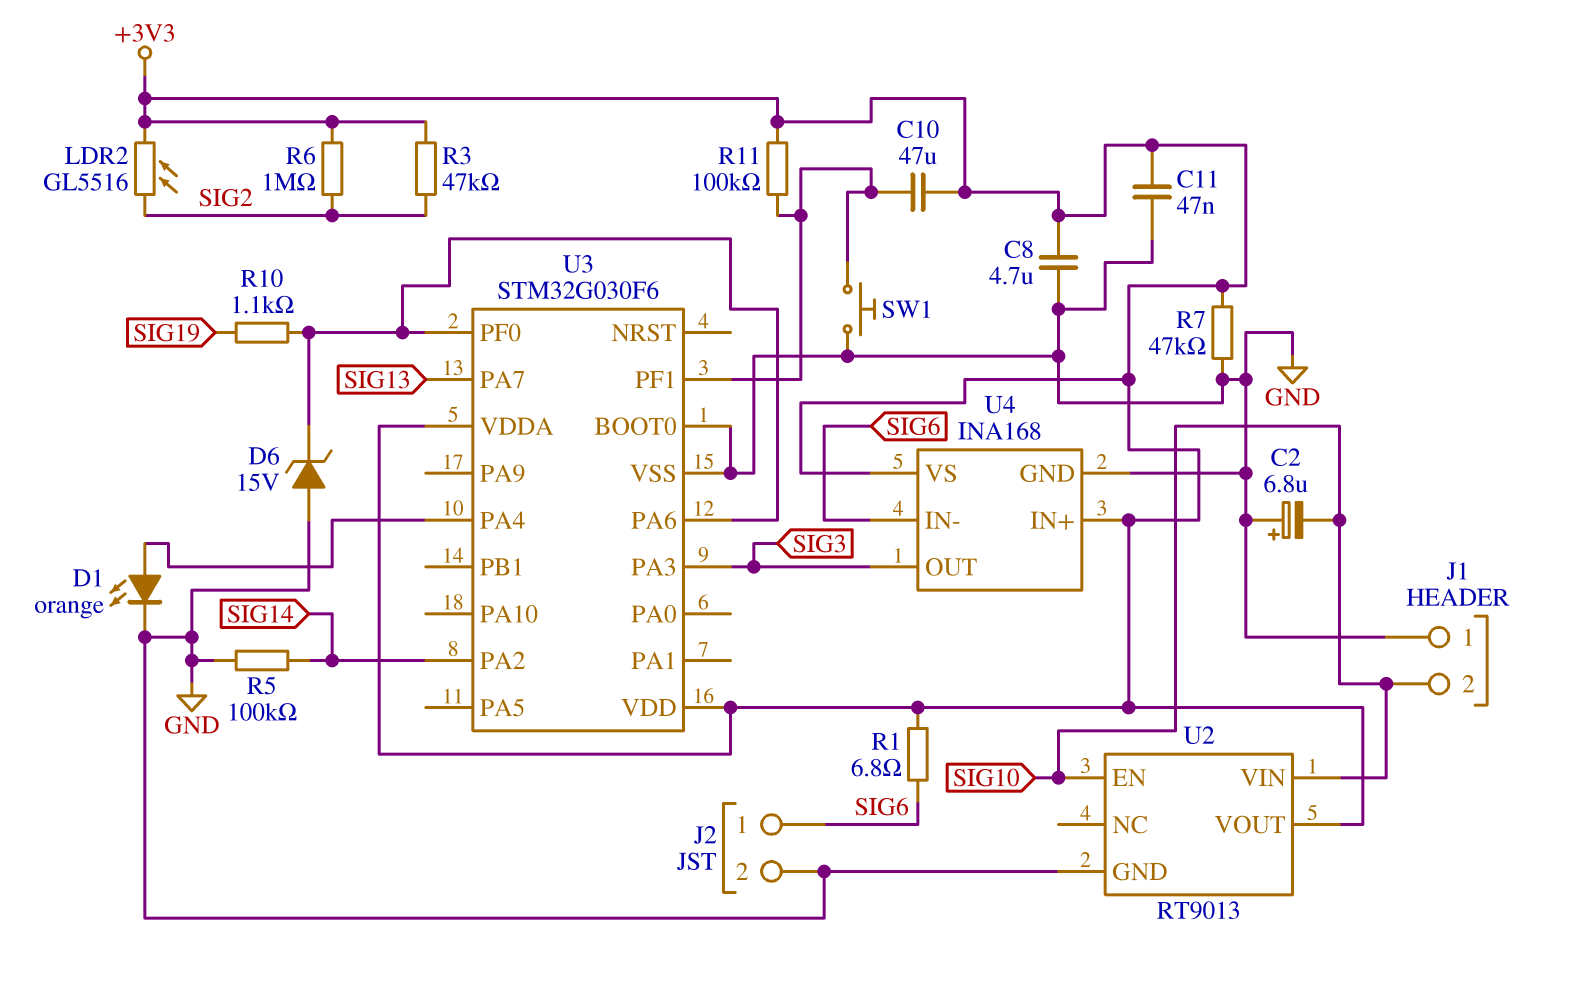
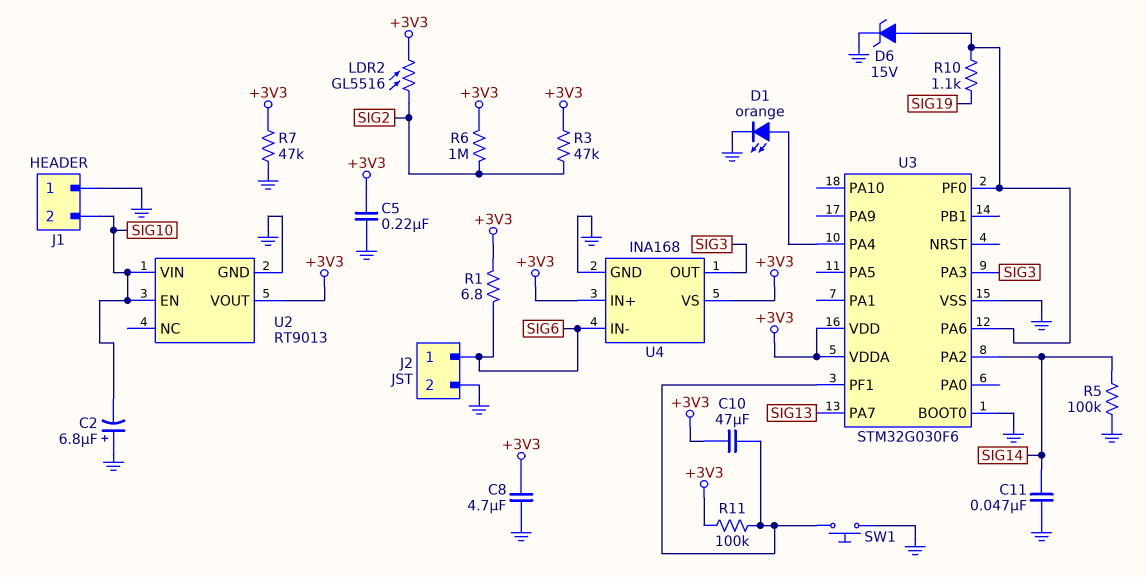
C5: none -> 220nF (+3V3, GND)
C11: 47nF (+3V3, GND) -> 47nF (GND, SIG14)
D6: zener 15V (A GND, K U3/PA6) -> zener 15V (A U3/PA6, K GND)

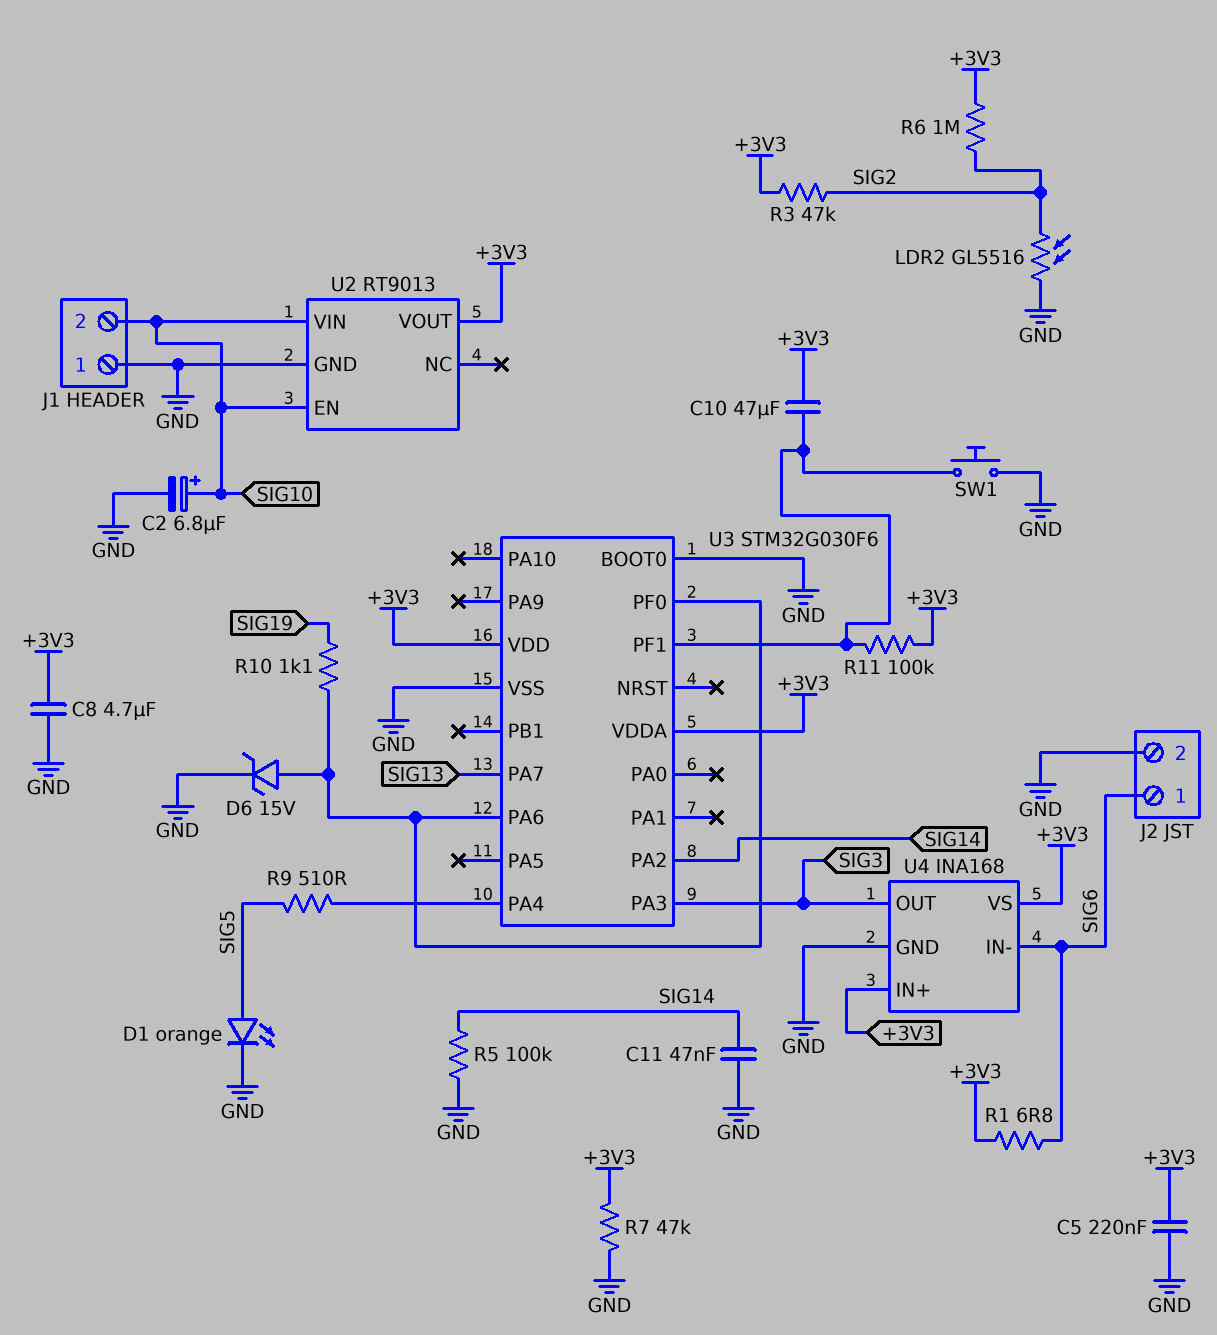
C2: 6.8uF (plus GND, minus SIG10) -> 6.8uF (plus SIG10, minus GND)
D1: LED orange (A U3/PA4, K GND) -> LED orange (A SIG5, K GND)
LDR2: GL5516 (+3V3, SIG2) -> GL5516 (GND, SIG2)
R9: none -> 510 (SIG5, U3/PA4)

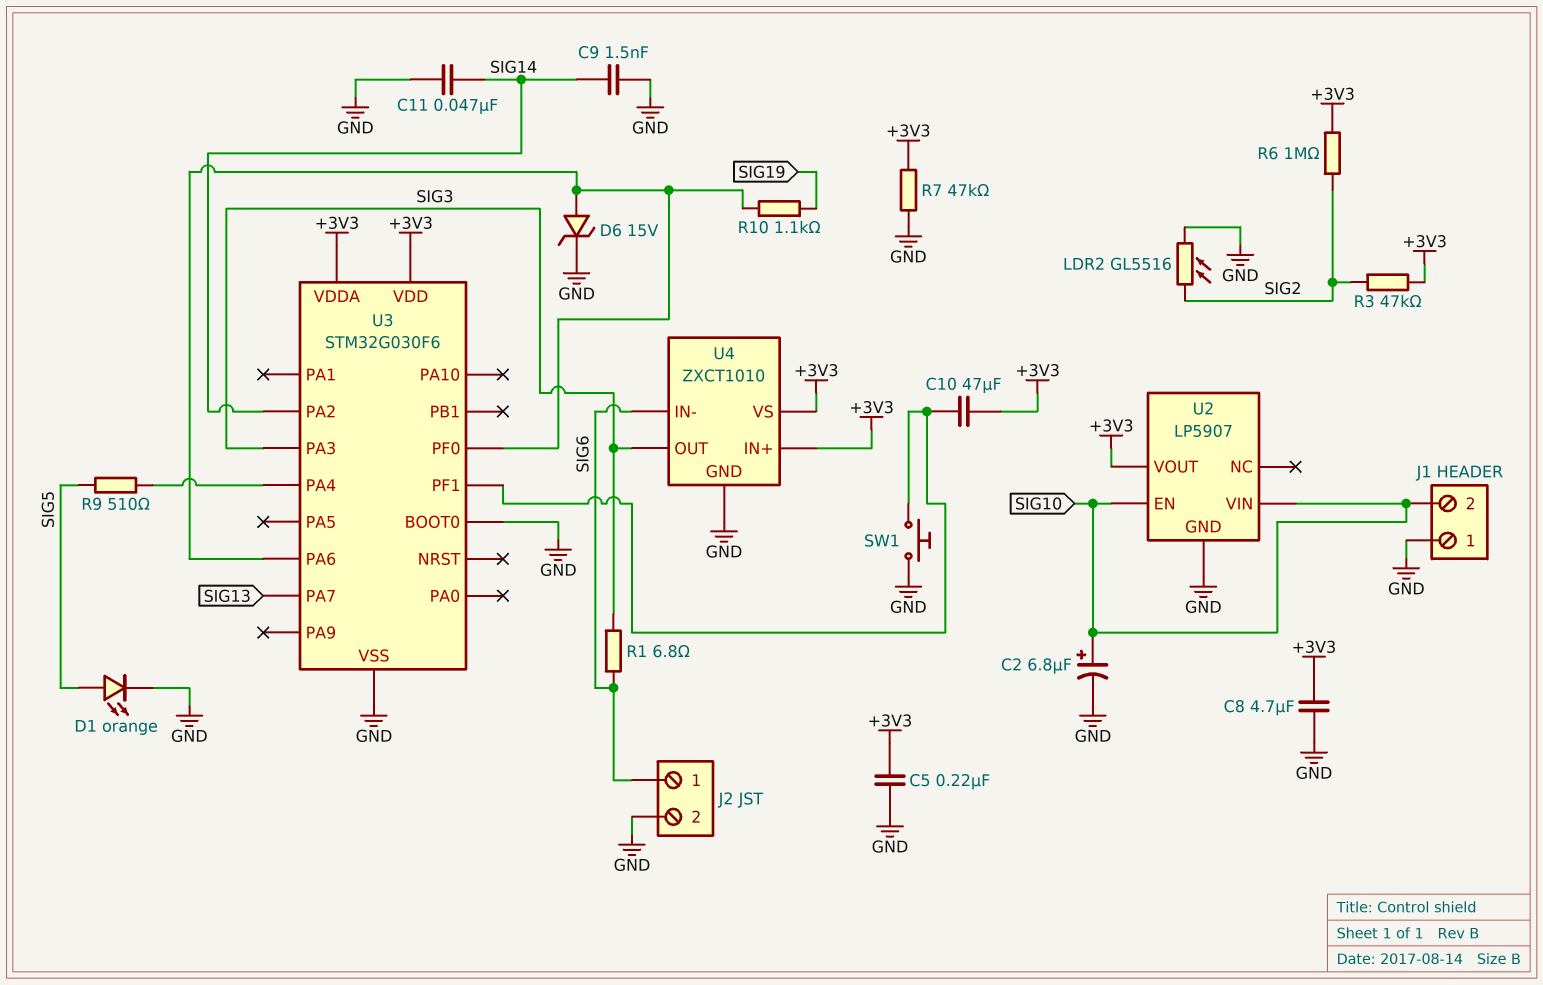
C9: none -> 1.5nF (GND, SIG14)
R1: 6.8 (+3V3, SIG6) -> 6.8 (SIG3, SIG6)
R5: 100k (GND, SIG14) -> none
R11: 100k (+3V3, U3/PF1) -> none
U2: RT9013 -> LP5907
U4: INA168 -> ZXCT1010

